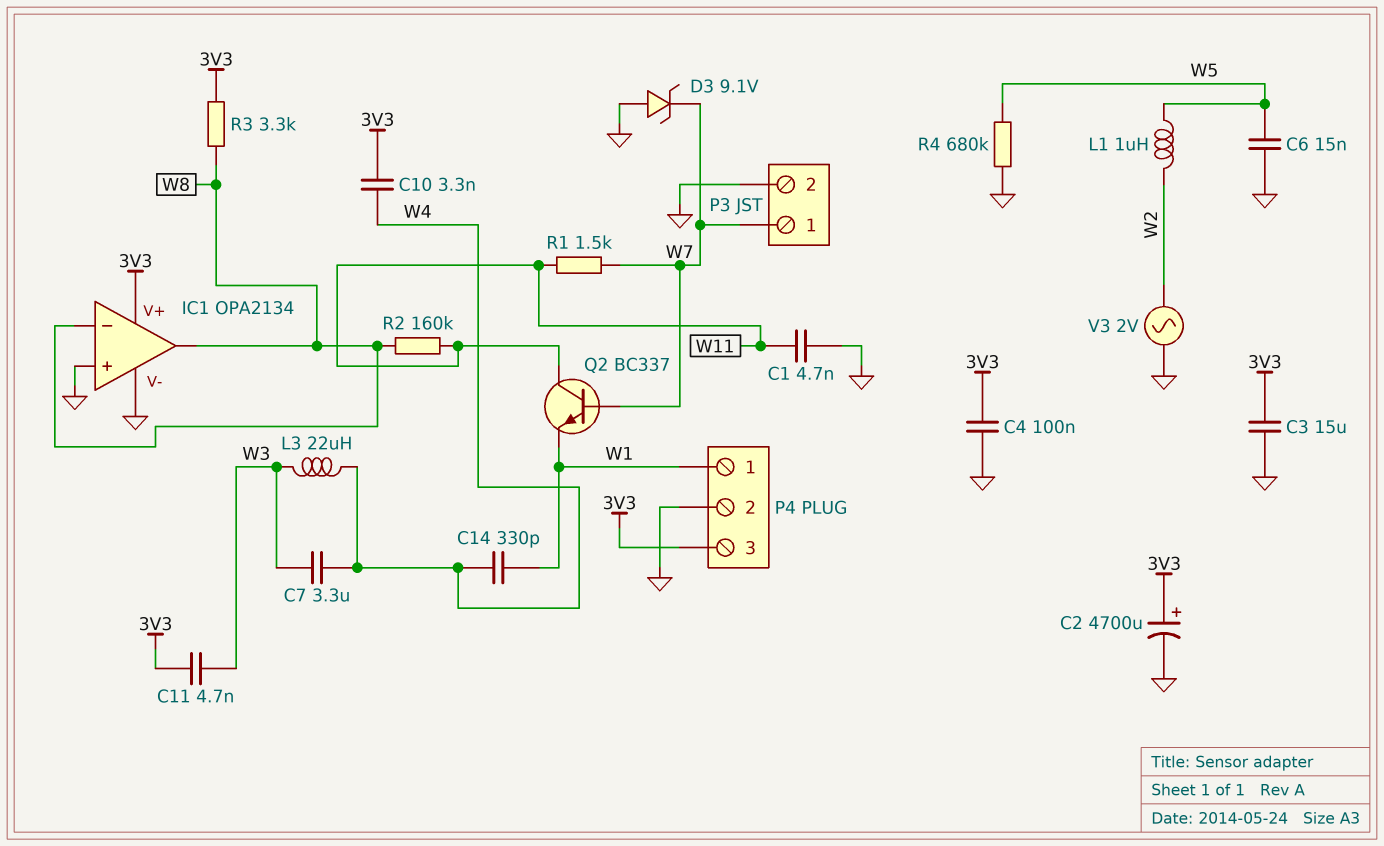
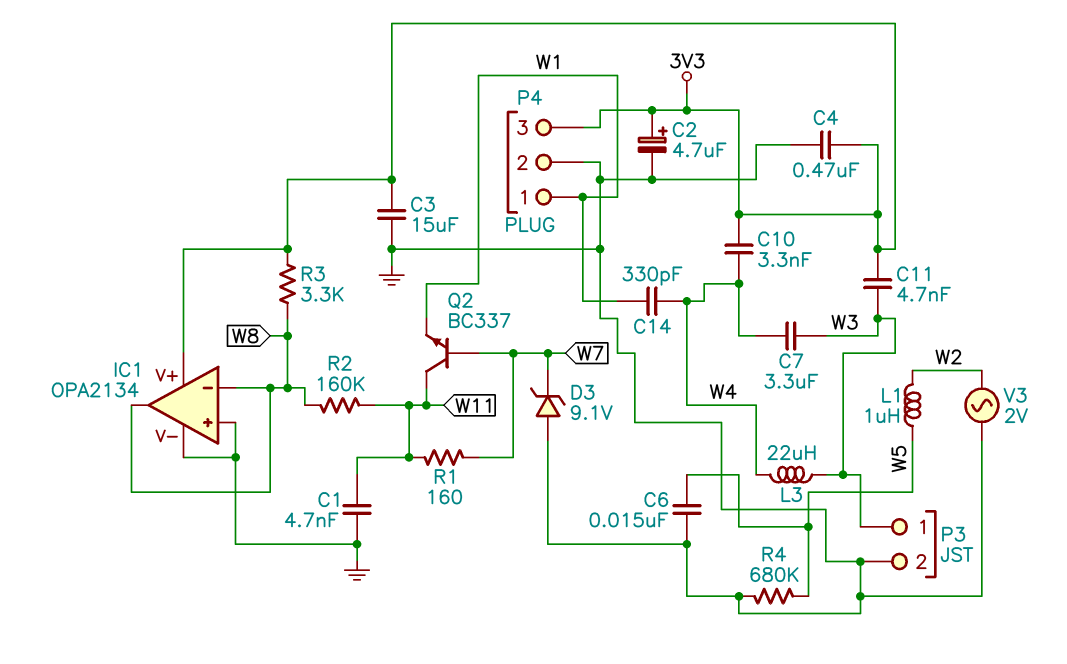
C2: 4700uF (plus 3V3, minus GND) -> 4.7uF (plus 3V3, minus GND)
C4: 100nF (3V3, GND) -> 470nF (3V3, GND)
P3 pin 1: W7 -> W3
R1: 1.5k (W7, W11) -> 160 (W7, W11)

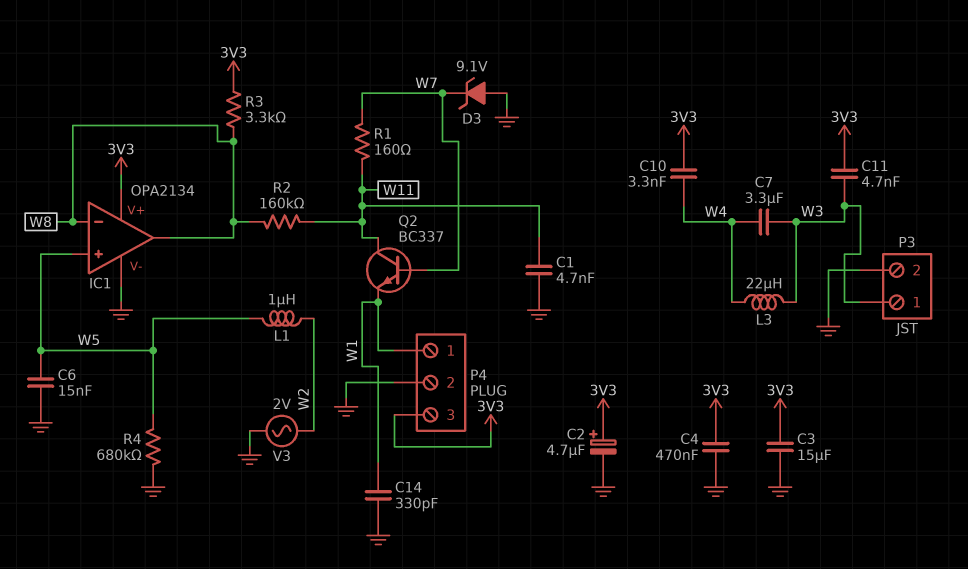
C14: 330pF (W1, W4) -> 330pF (GND, W1)
IC1 pin in+: GND -> W5

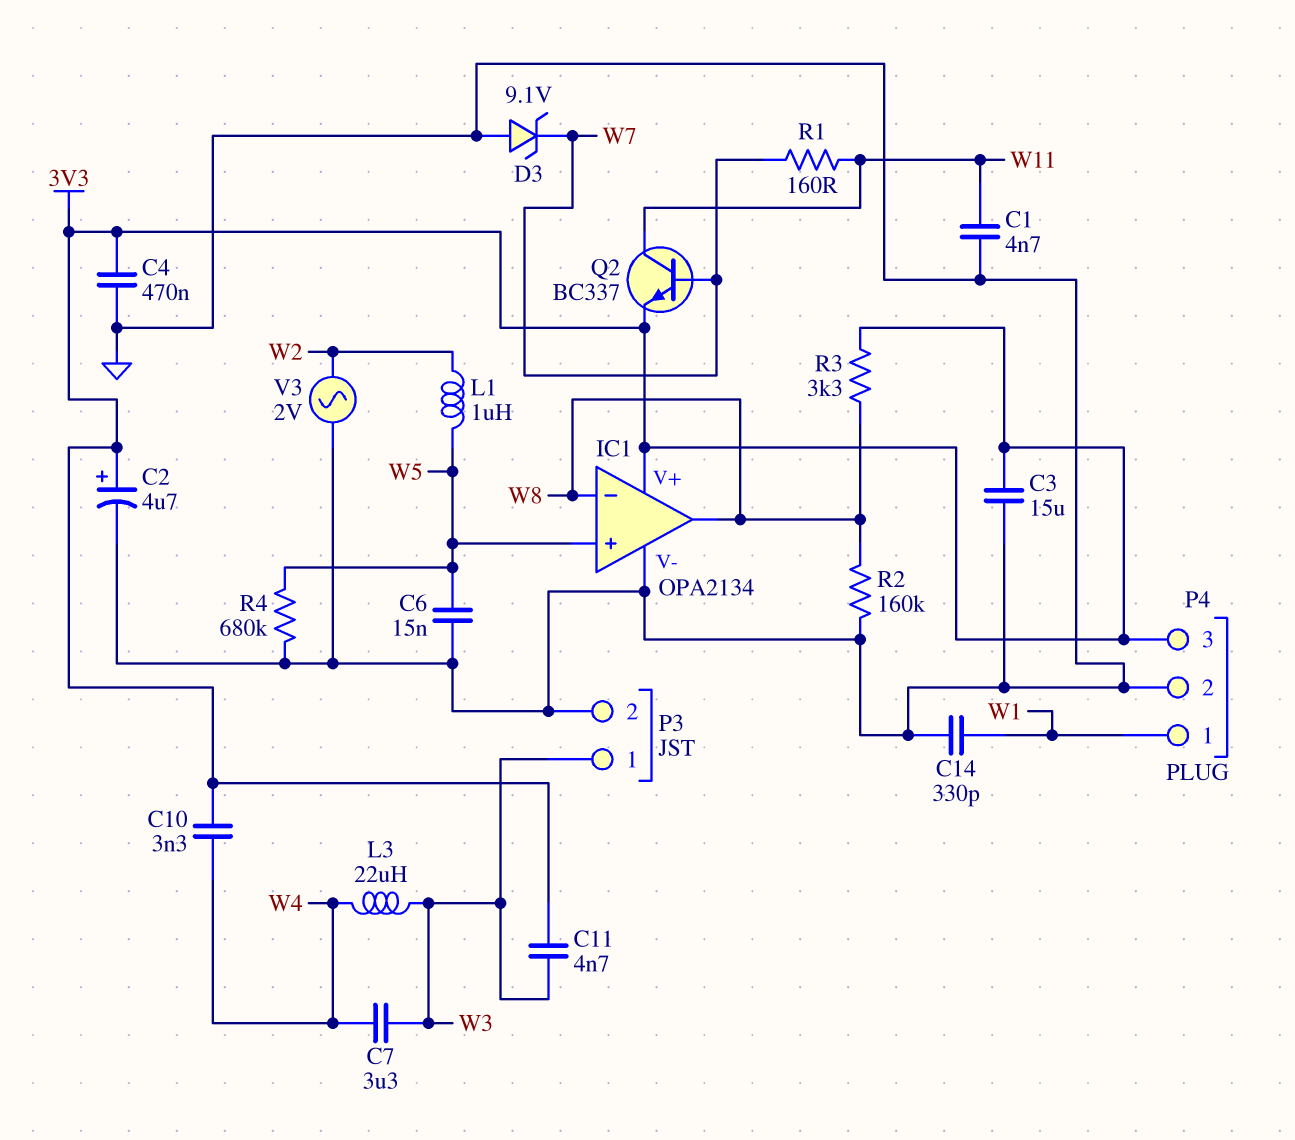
Q2: NPN BC337 (B W7, C W11, E W1) -> NPN BC337 (B W7, C W11, E 3V3)
R2: 160k (W8, W11) -> 160k (GND, W8)

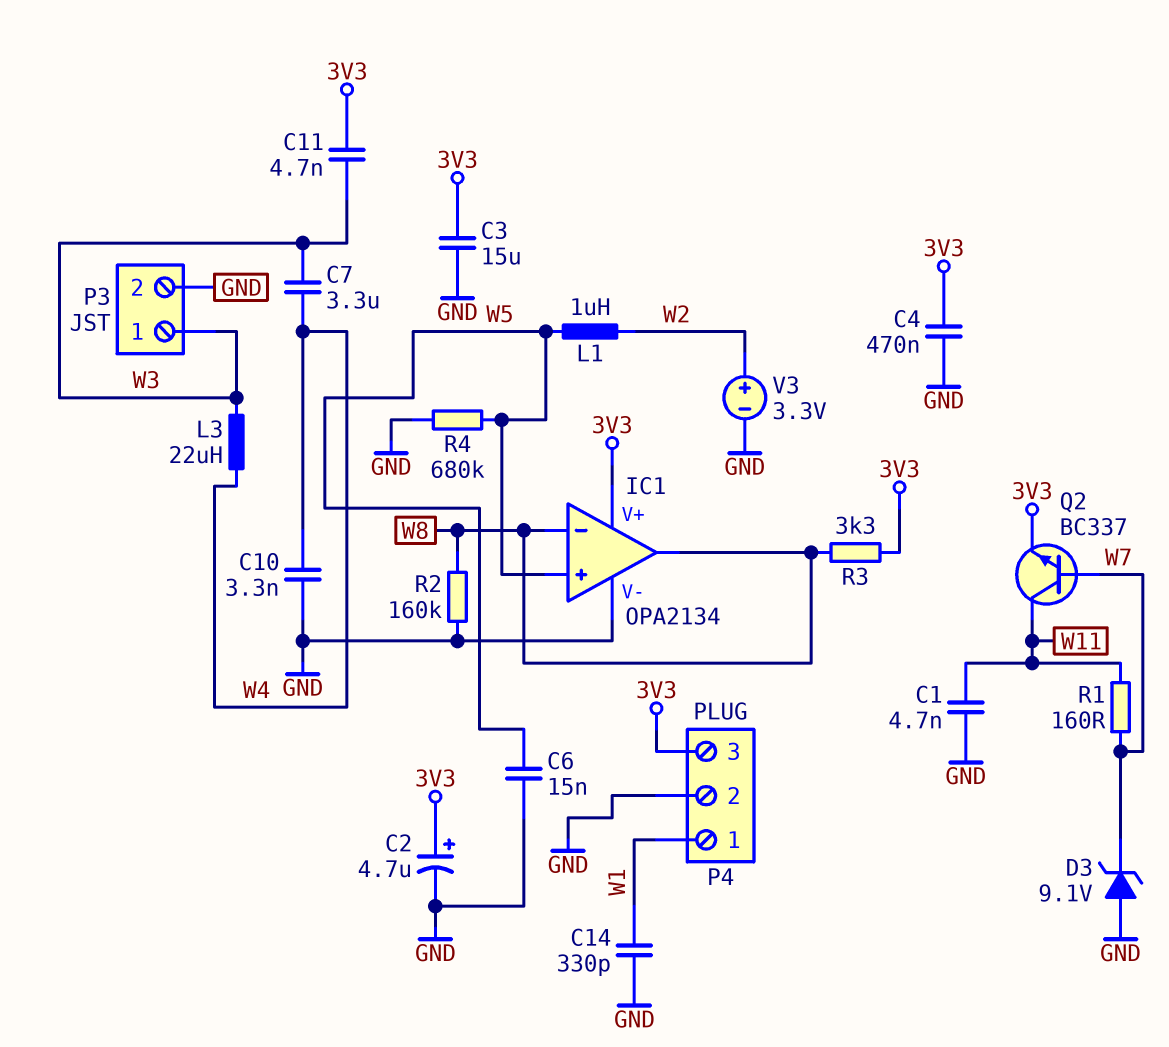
C10: 3.3nF (3V3, W4) -> 3.3nF (GND, W4)
V3: AC 2V (GND, W2) -> 3.3V (plus W2, minus GND)

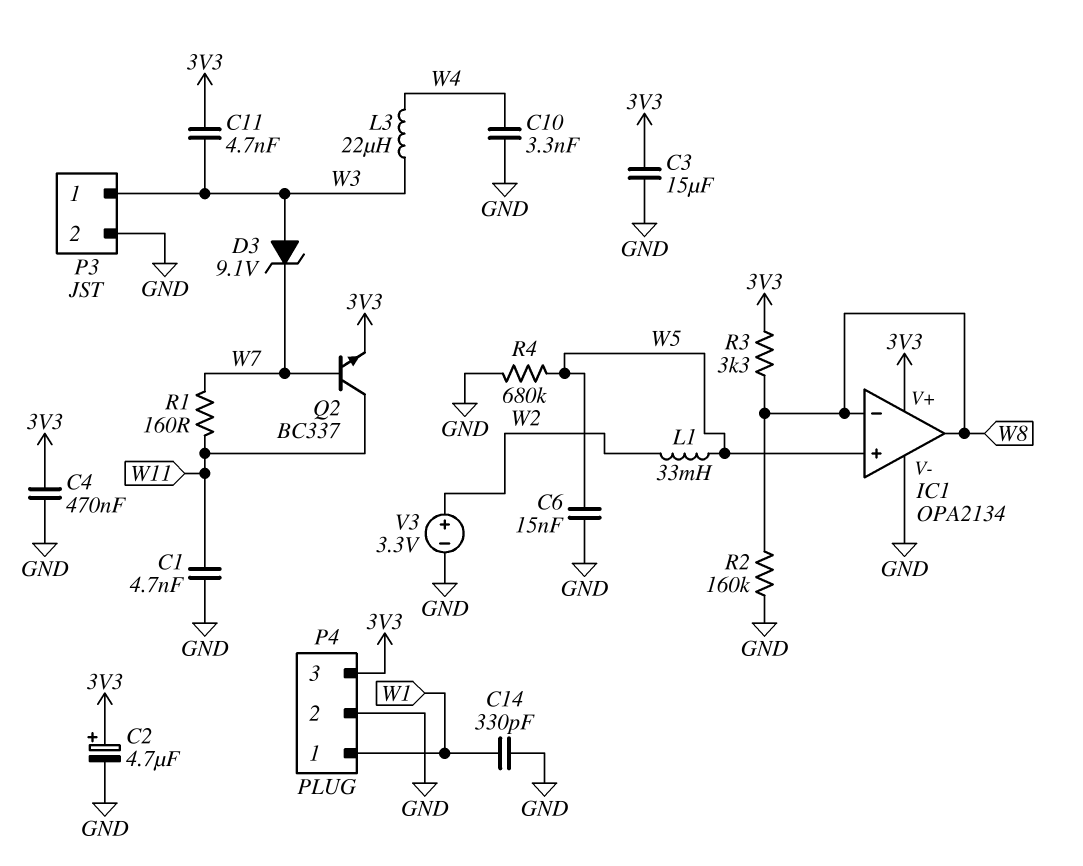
C7: 3.3uF (W3, W4) -> none
D3: zener 9.1V (A GND, K W7) -> zener 9.1V (A W3, K W7)
L1: 1uH (W2, W5) -> 33mH (W2, W5)

